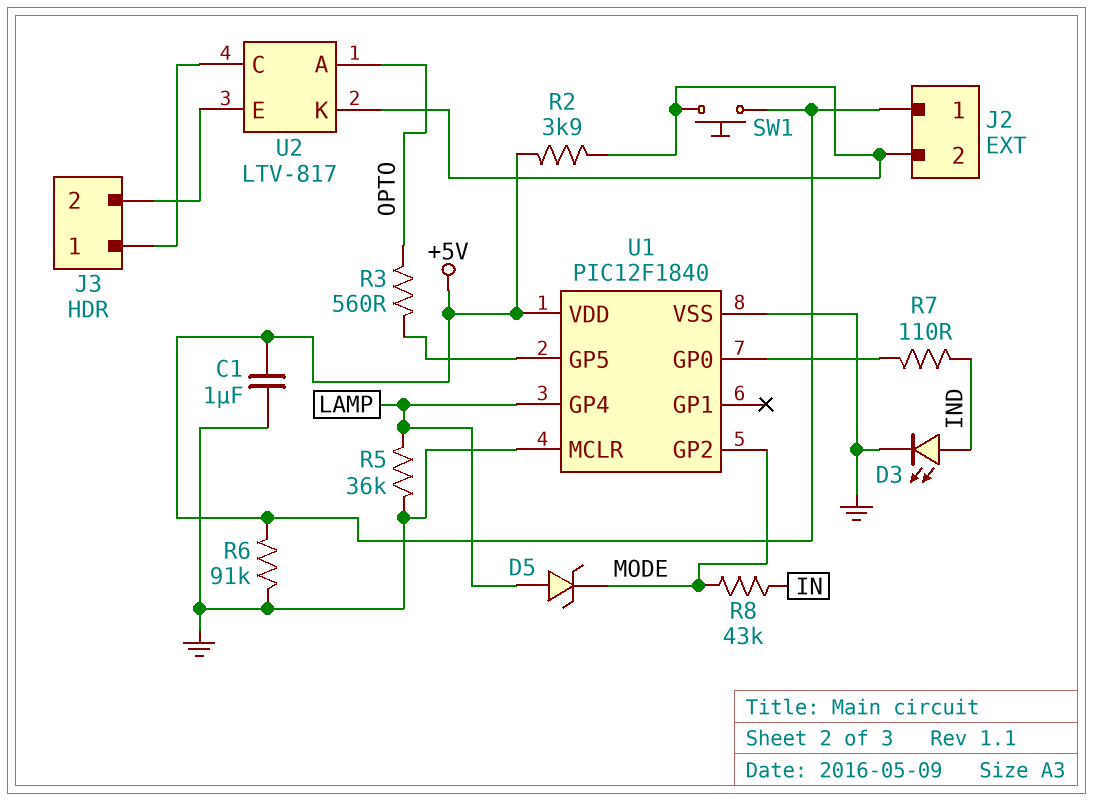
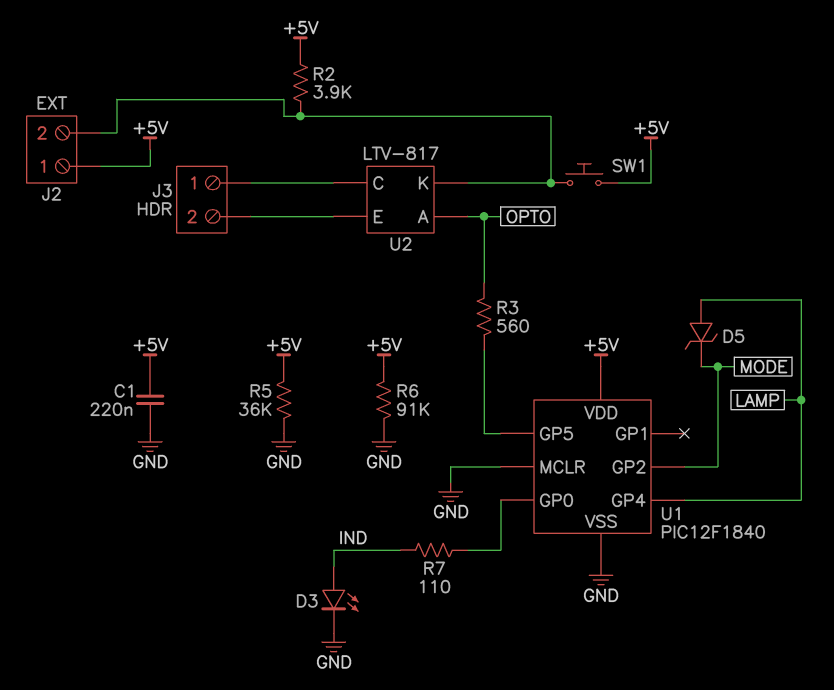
C1: 1uF (+5V, GND) -> 220nF (+5V, GND)
R5: 36k (GND, LAMP) -> 36k (+5V, GND)
R8: 43k (IN, MODE) -> none

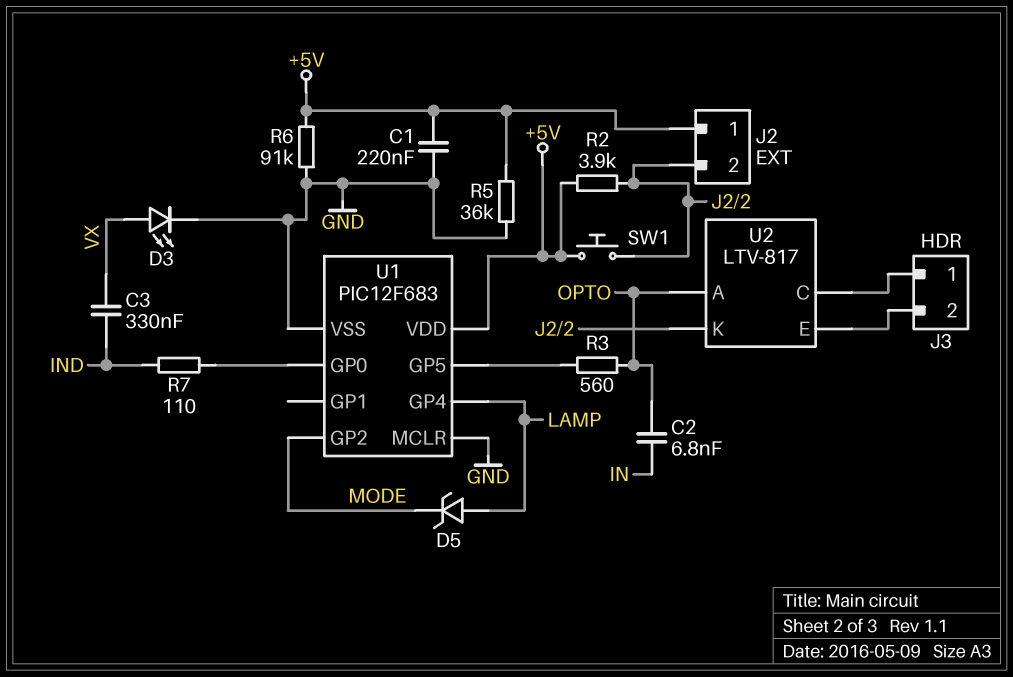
C2: none -> 6.8nF (IN, OPTO)
C3: none -> 330nF (IND, VX)
D3: LED (A IND, K GND) -> LED (A VX, K GND)
U1: PIC12F1840 -> PIC12F683

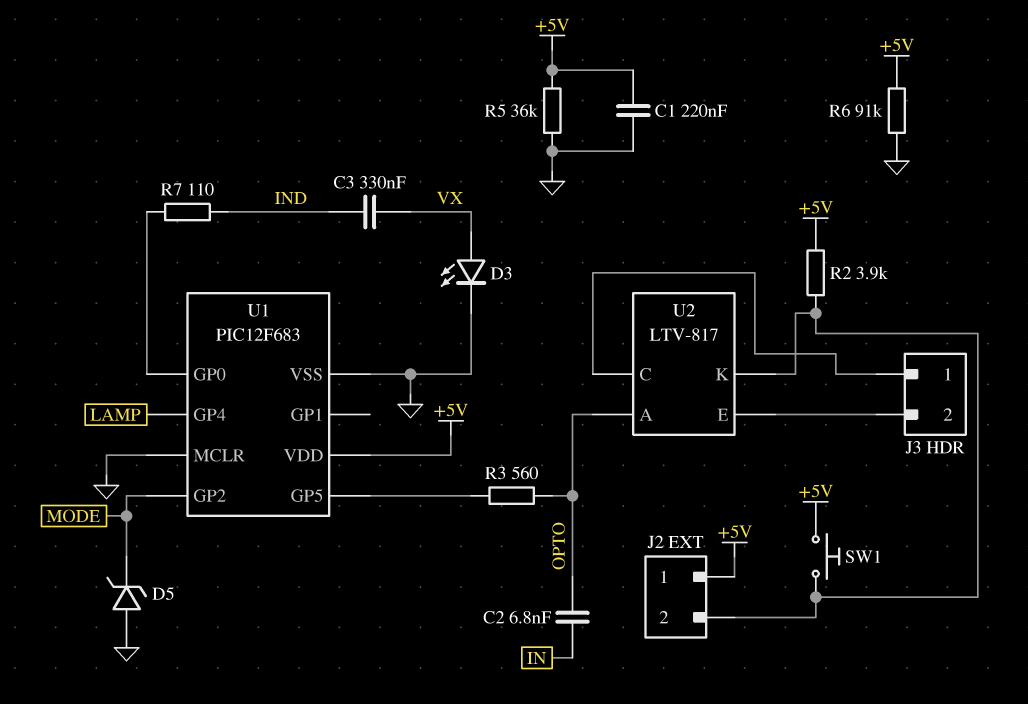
D5: zener (A LAMP, K MODE) -> zener (A GND, K MODE)

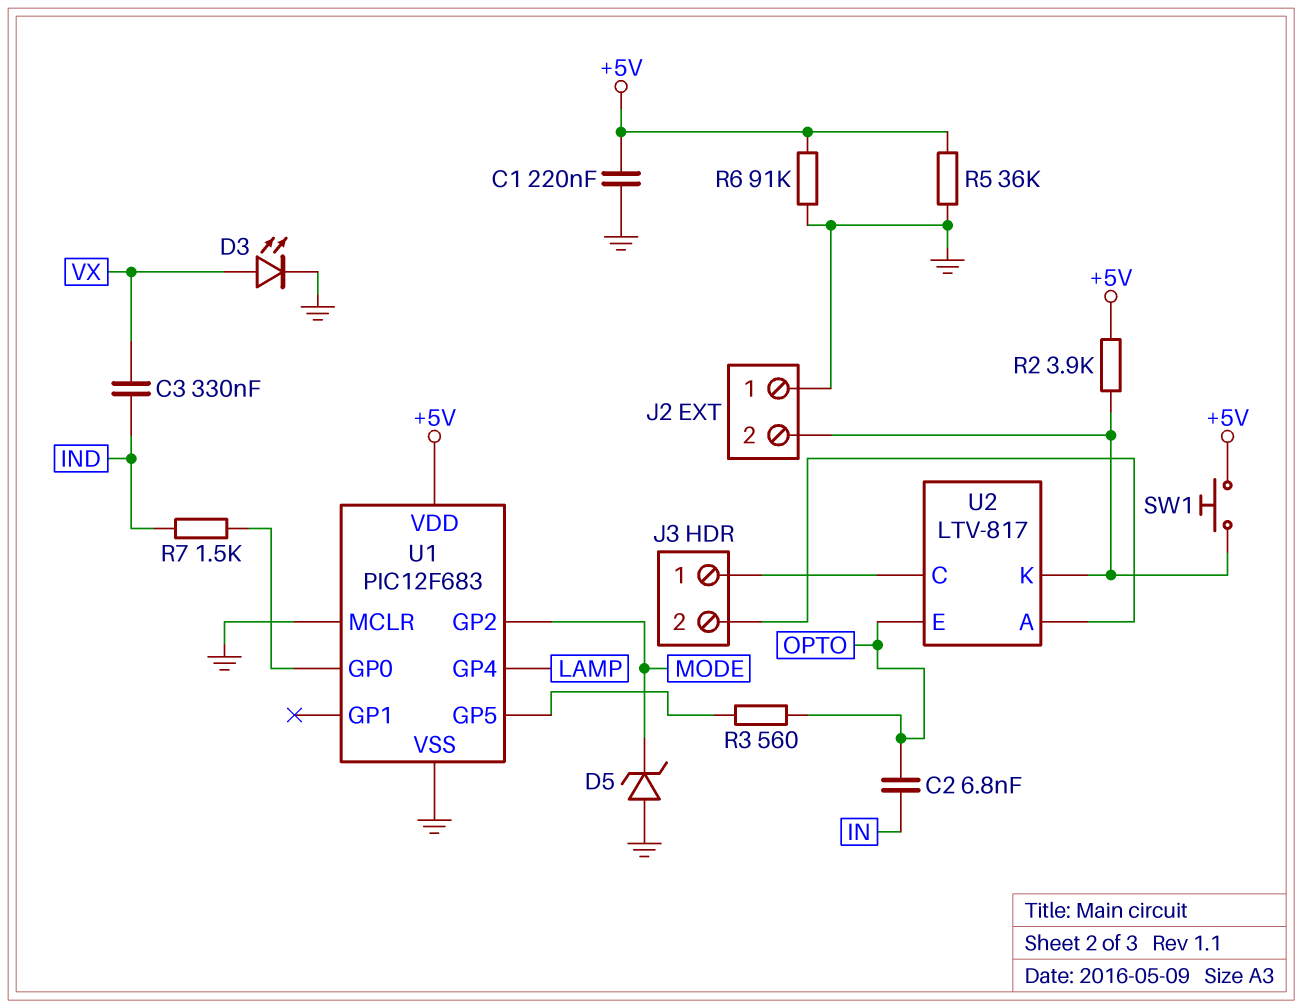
J2 pin 1: +5V -> GND
R7: 110 (IND, U1/GP0) -> 1.5k (IND, U1/GP0)
U2 pin A: OPTO -> J3/2
U2 pin E: J3/2 -> OPTO

